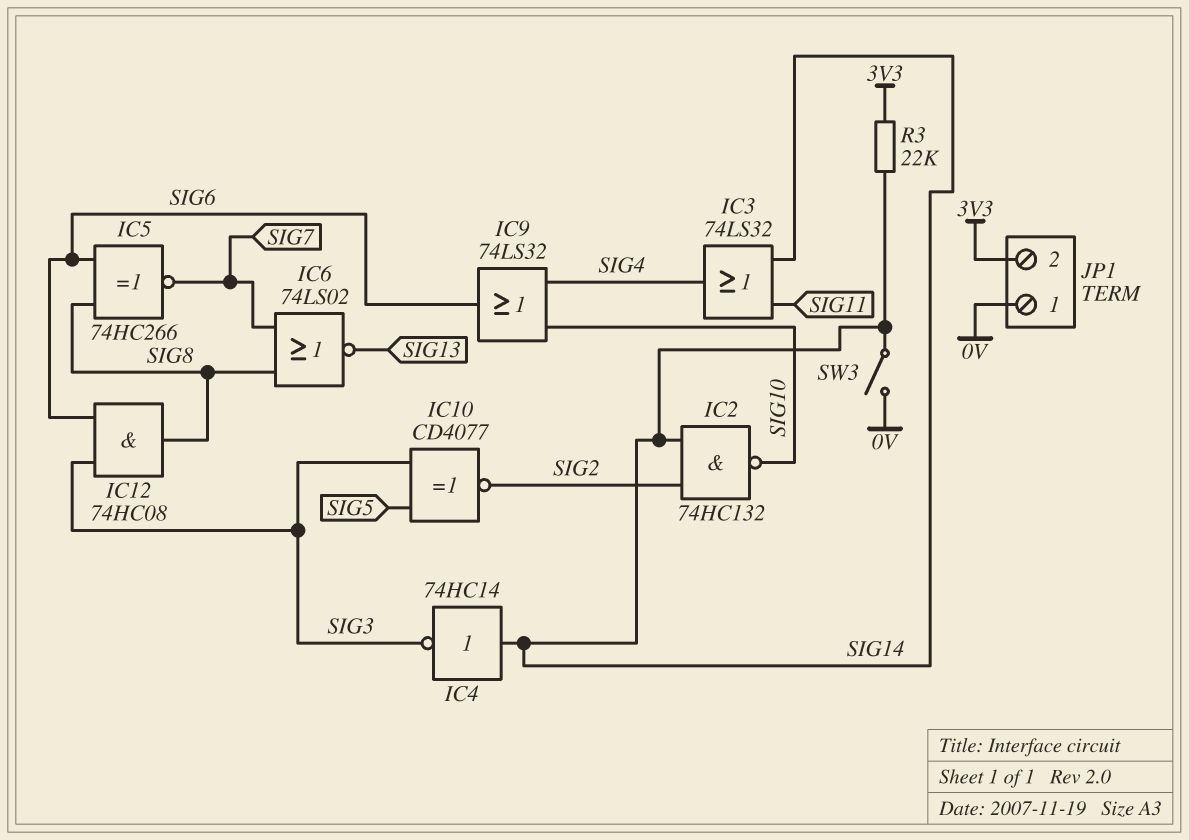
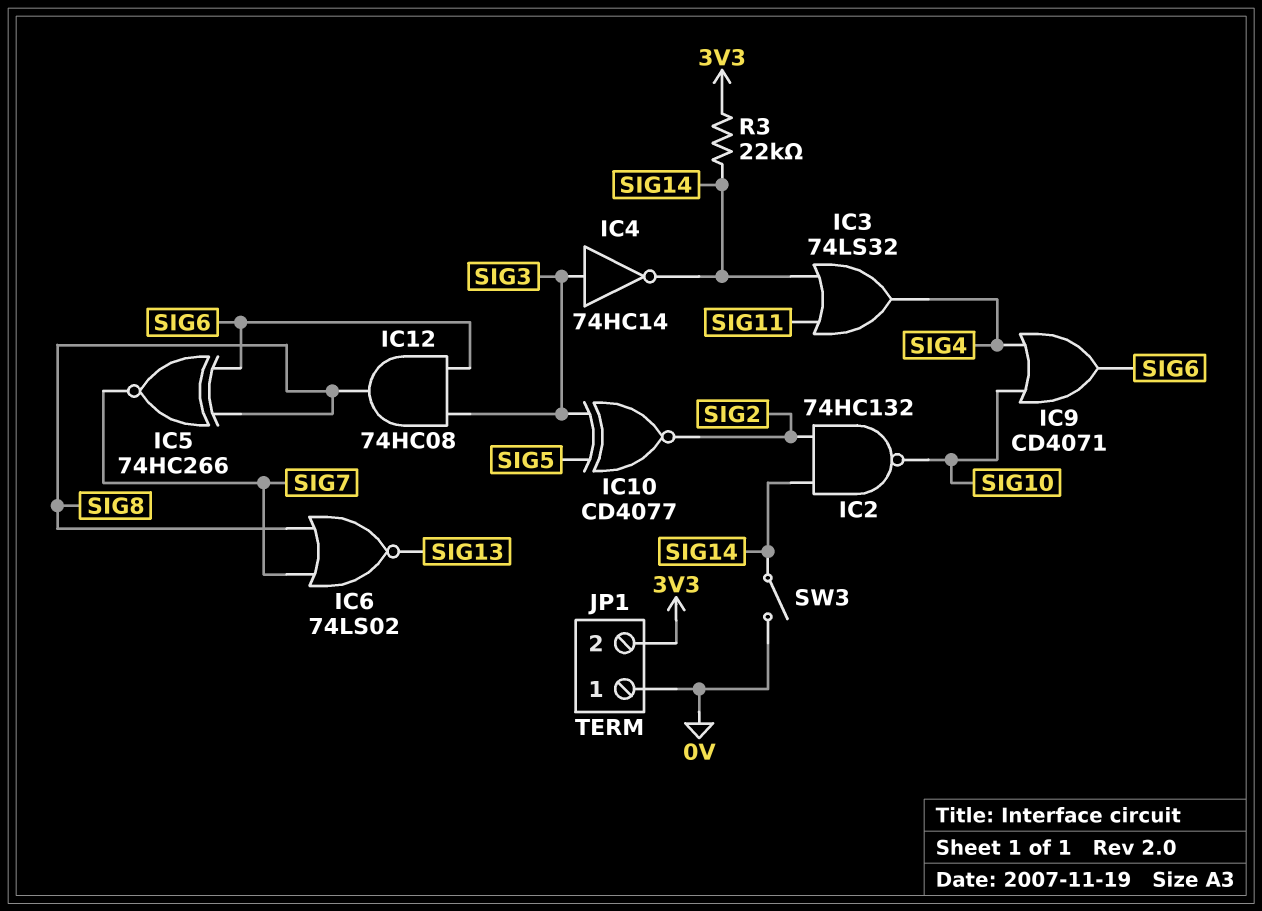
IC4: NOT 74HC14 (in SIG14, out SIG3) -> NOT 74HC14 (in SIG3, out SIG14)
IC9: OR 74LS32 (in SIG4, in SIG10, out SIG6) -> OR CD4071 (in SIG4, in SIG10, out SIG6)

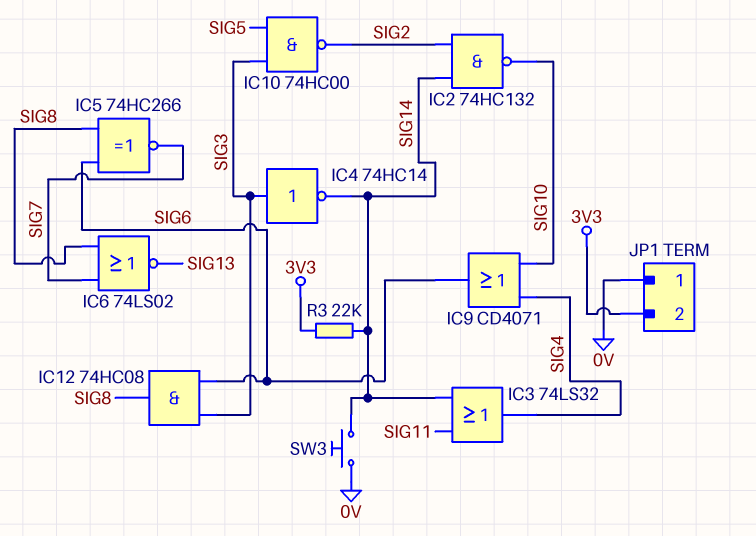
IC10: XNOR CD4077 (in SIG3, in SIG5, out SIG2) -> NAND 74HC00 (in SIG3, in SIG5, out SIG2)
SW3: switch (0V, SIG14) -> button (0V, SIG14)

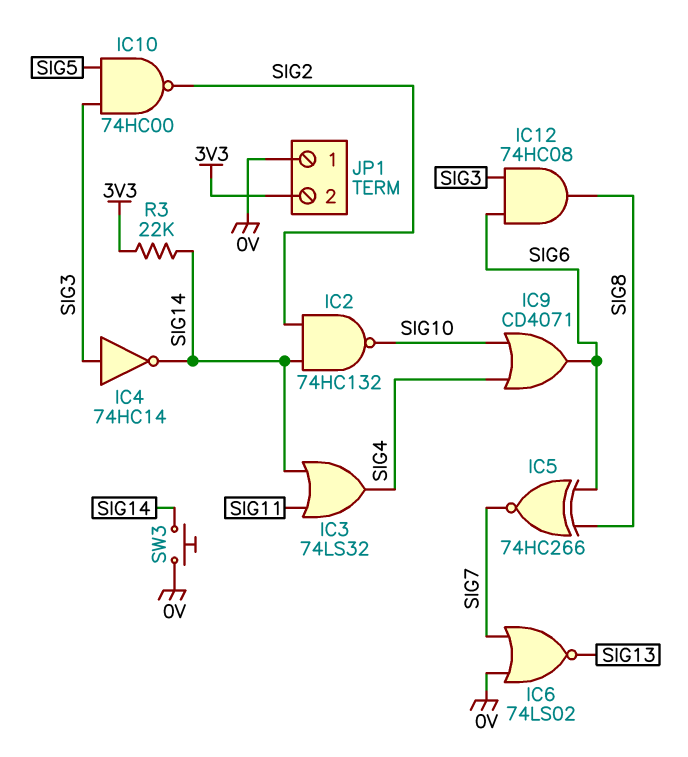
IC6: NOR 74LS02 (in SIG7, in SIG8, out SIG13) -> NOR 74LS02 (in 0V, in SIG7, out SIG13)

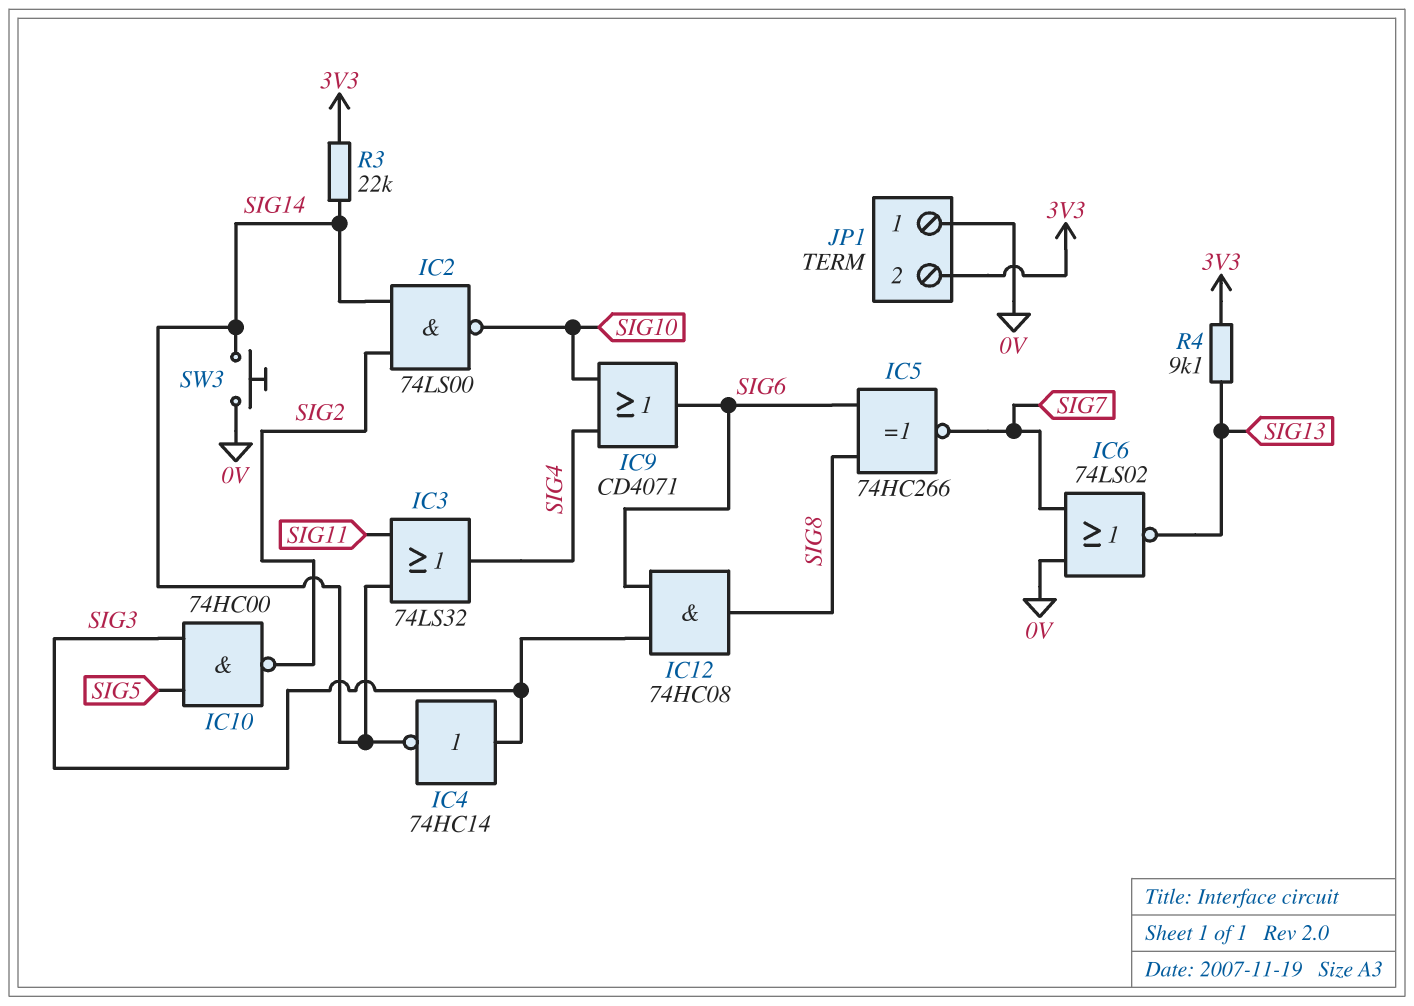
IC2: NAND 74HC132 (in SIG2, in SIG14, out SIG10) -> NAND 74LS00 (in SIG2, in SIG14, out SIG10)
R4: none -> 9.1k (3V3, SIG13)

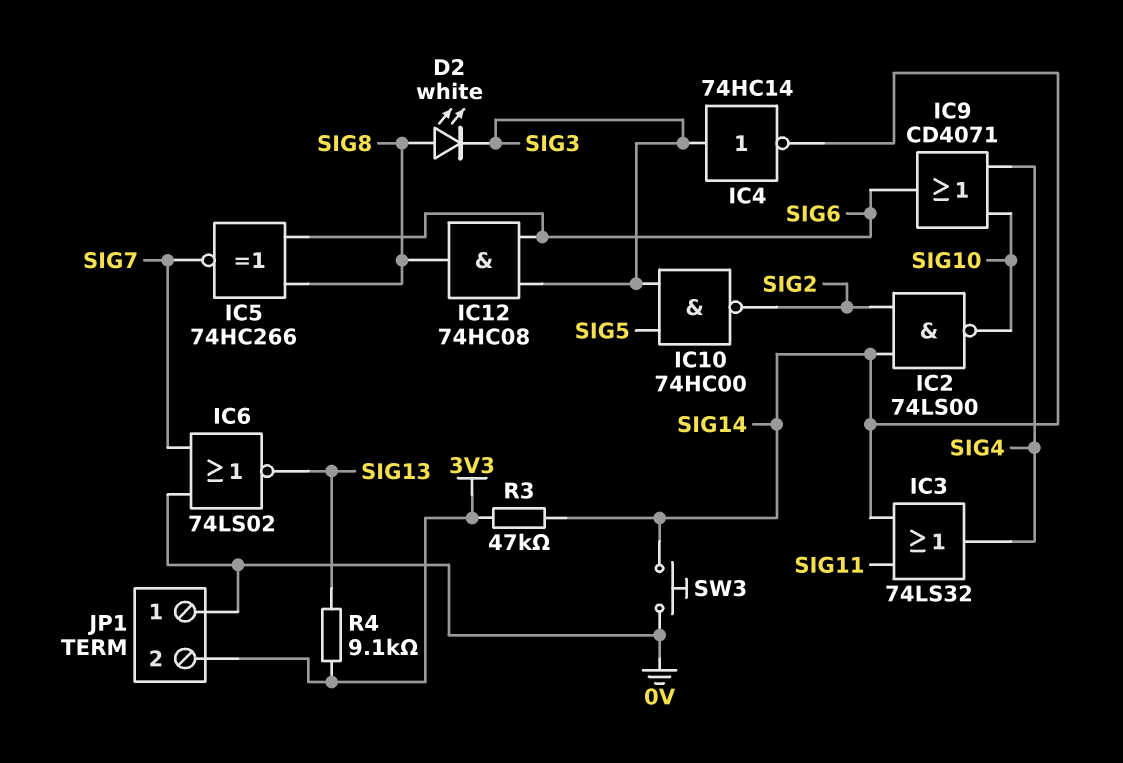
D2: none -> LED white (A SIG8, K SIG3)
R3: 22k (3V3, SIG14) -> 47k (3V3, SIG14)

